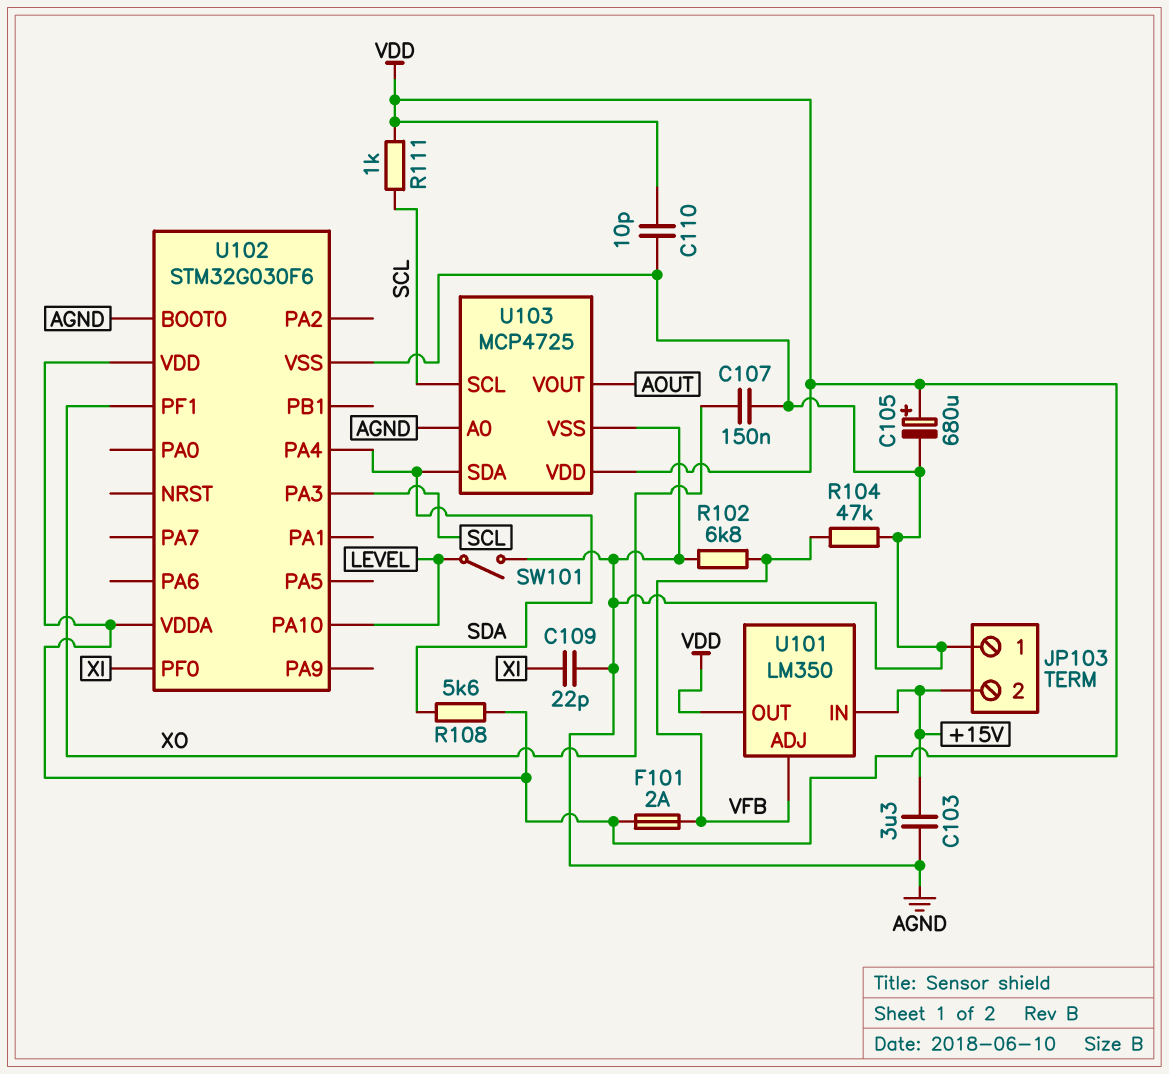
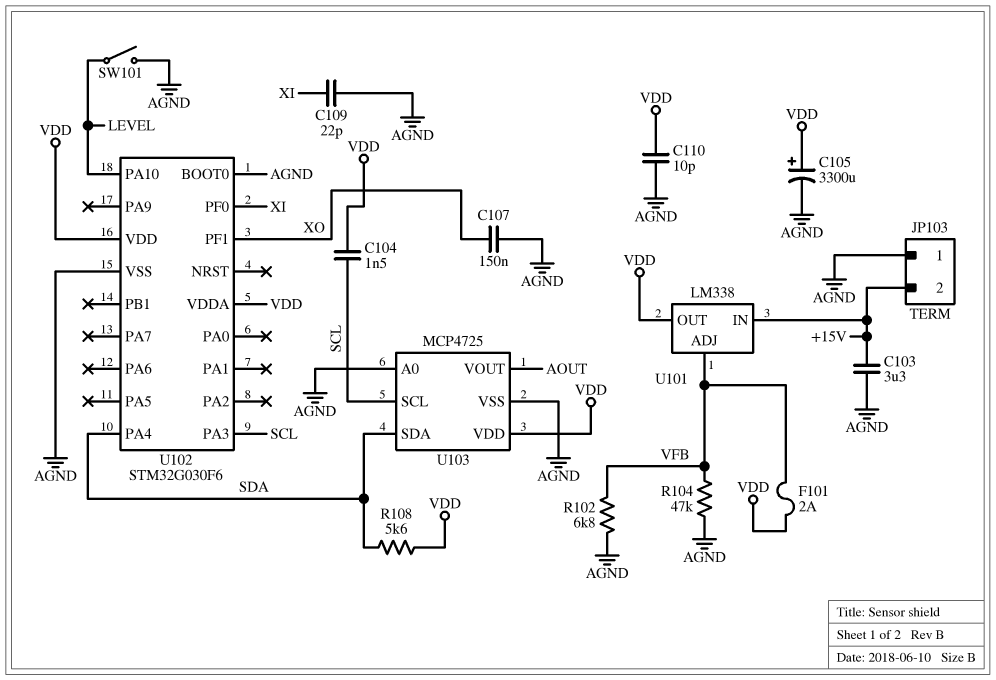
C104: none -> 1.5nF (SCL, VDD)
C105: 680uF (plus VDD, minus AGND) -> 3300uF (plus VDD, minus AGND)
R111: 1k (SCL, VDD) -> none
U101: LM350 -> LM338

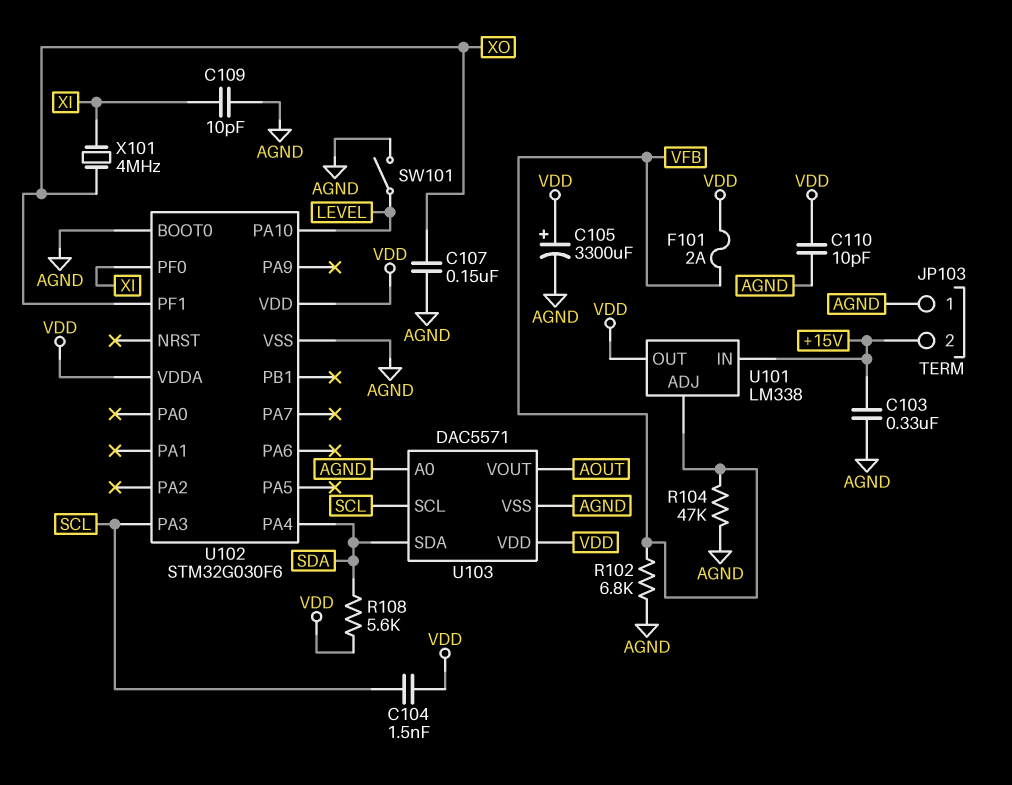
C103: 3.3uF (+15V, AGND) -> 330nF (+15V, AGND)
C109: 22pF (AGND, XI) -> 10pF (AGND, XI)
U103: MCP4725 -> DAC5571
X101: none -> 4MHz (XI, XO)

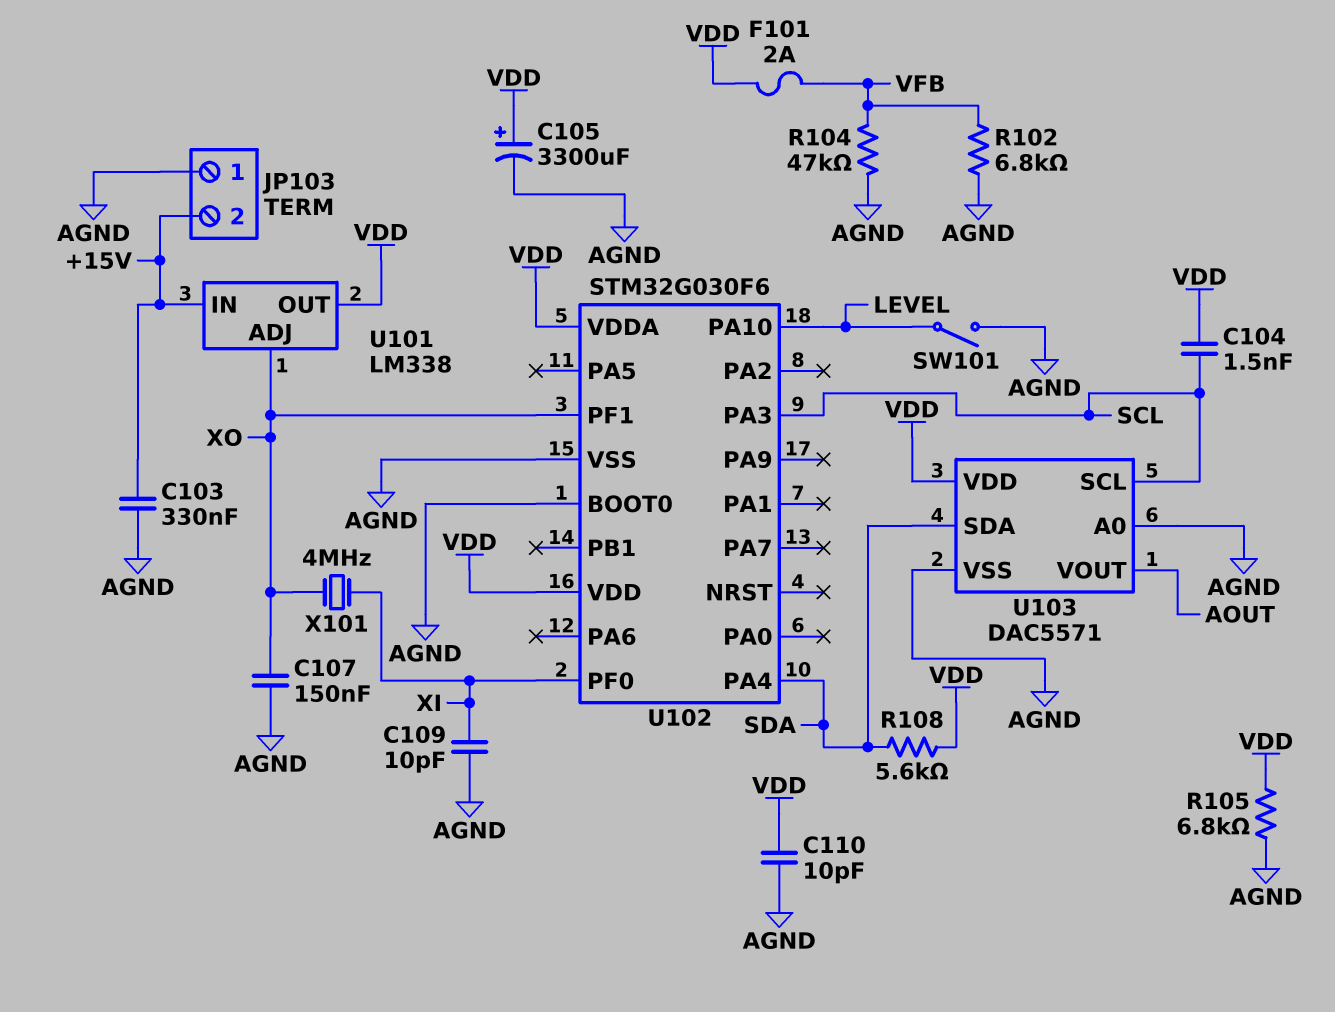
R105: none -> 6.8k (AGND, VDD)
U101 pin ADJ: VFB -> XO

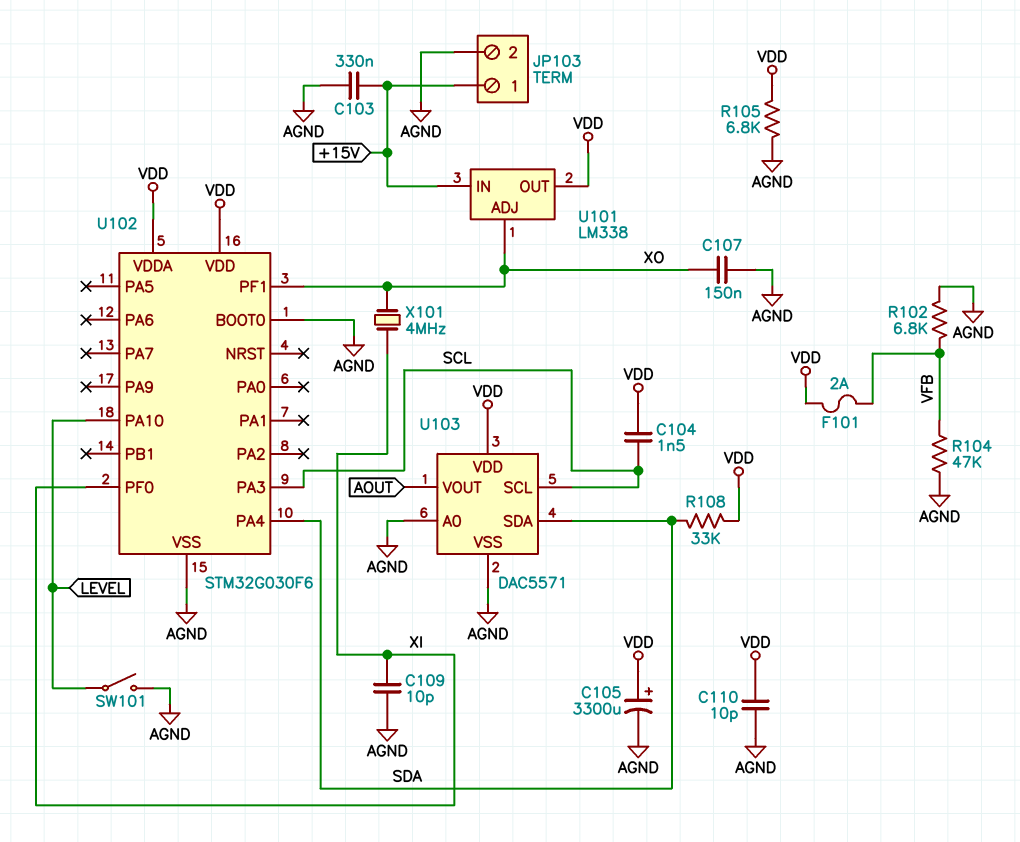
JP103 pin 1: AGND -> +15V
JP103 pin 2: +15V -> AGND
R108: 5.6k (SDA, VDD) -> 33k (SDA, VDD)

